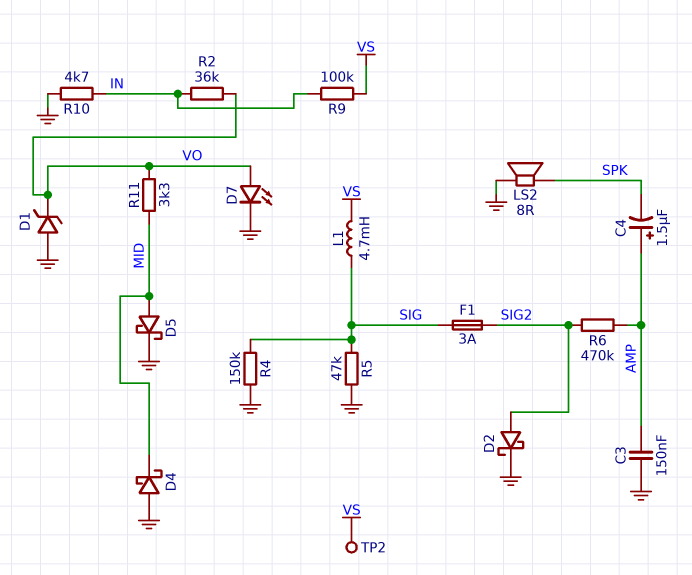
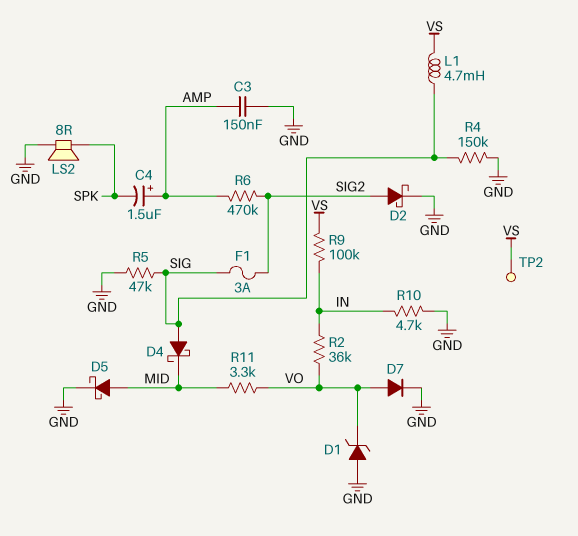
D4: schottky (A GND, K MID) -> schottky (A SIG, K MID)
D7: LED (A VO, K GND) -> diode (A VO, K GND)

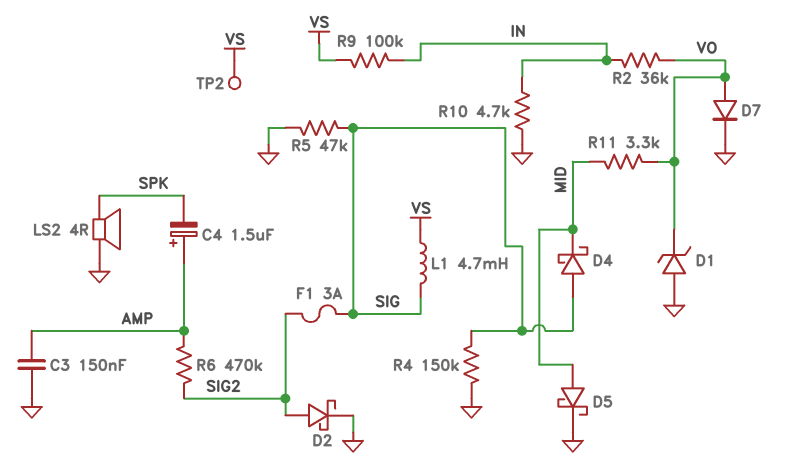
LS2: speaker 8R (GND, SPK) -> speaker 4R (GND, SPK)

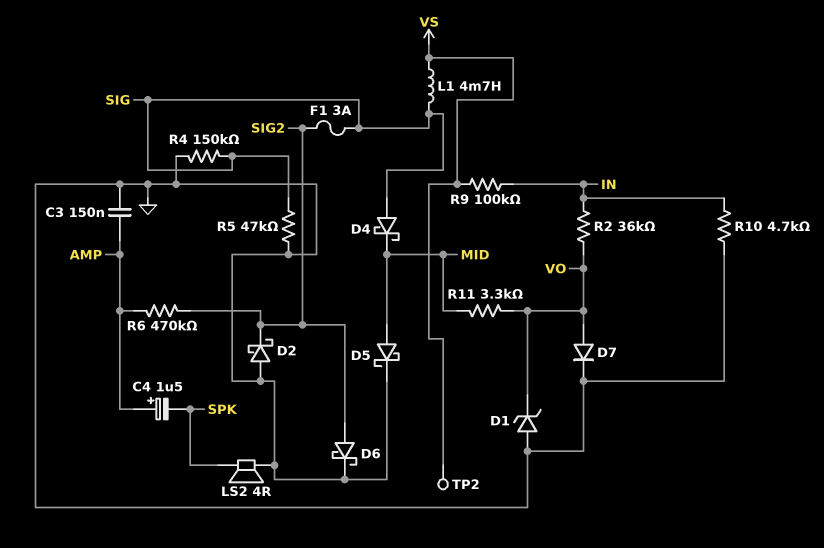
D2: schottky (A SIG2, K GND) -> schottky (A GND, K SIG2)
D6: none -> schottky (A SIG2, K GND)

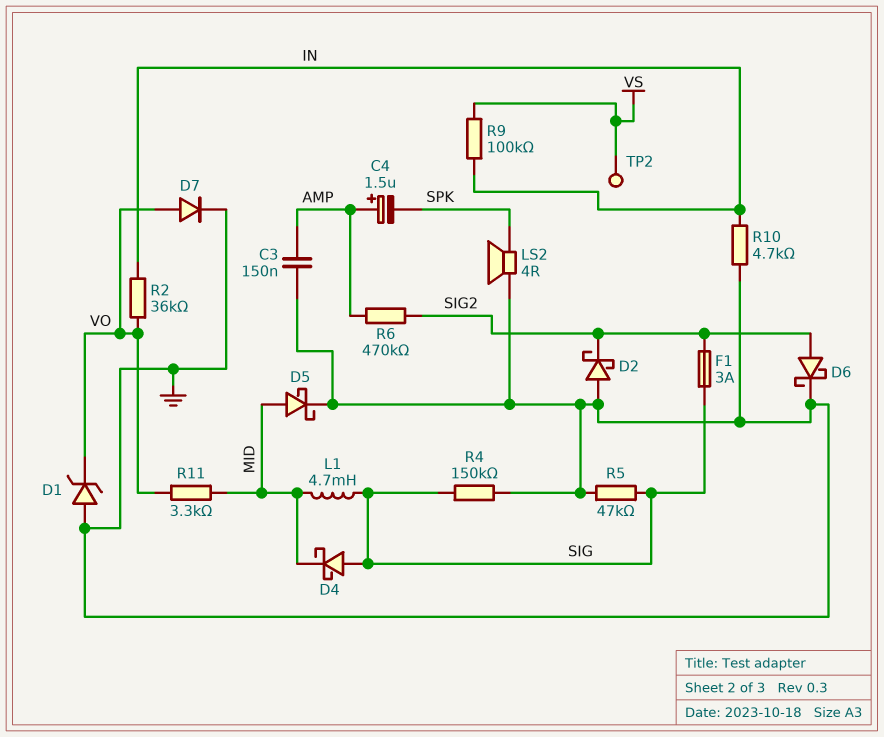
L1: 4.7mH (SIG, VS) -> 4.7mH (MID, SIG)

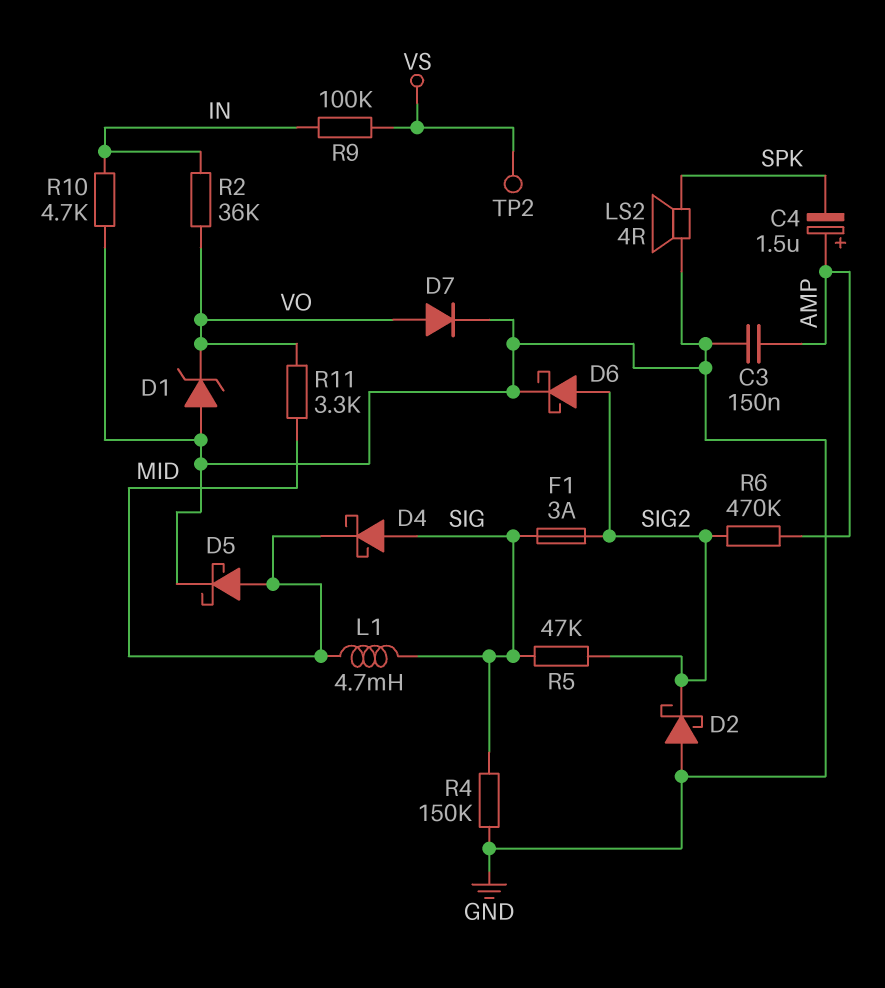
R5: 47k (GND, SIG) -> 47k (SIG, SIG2)

